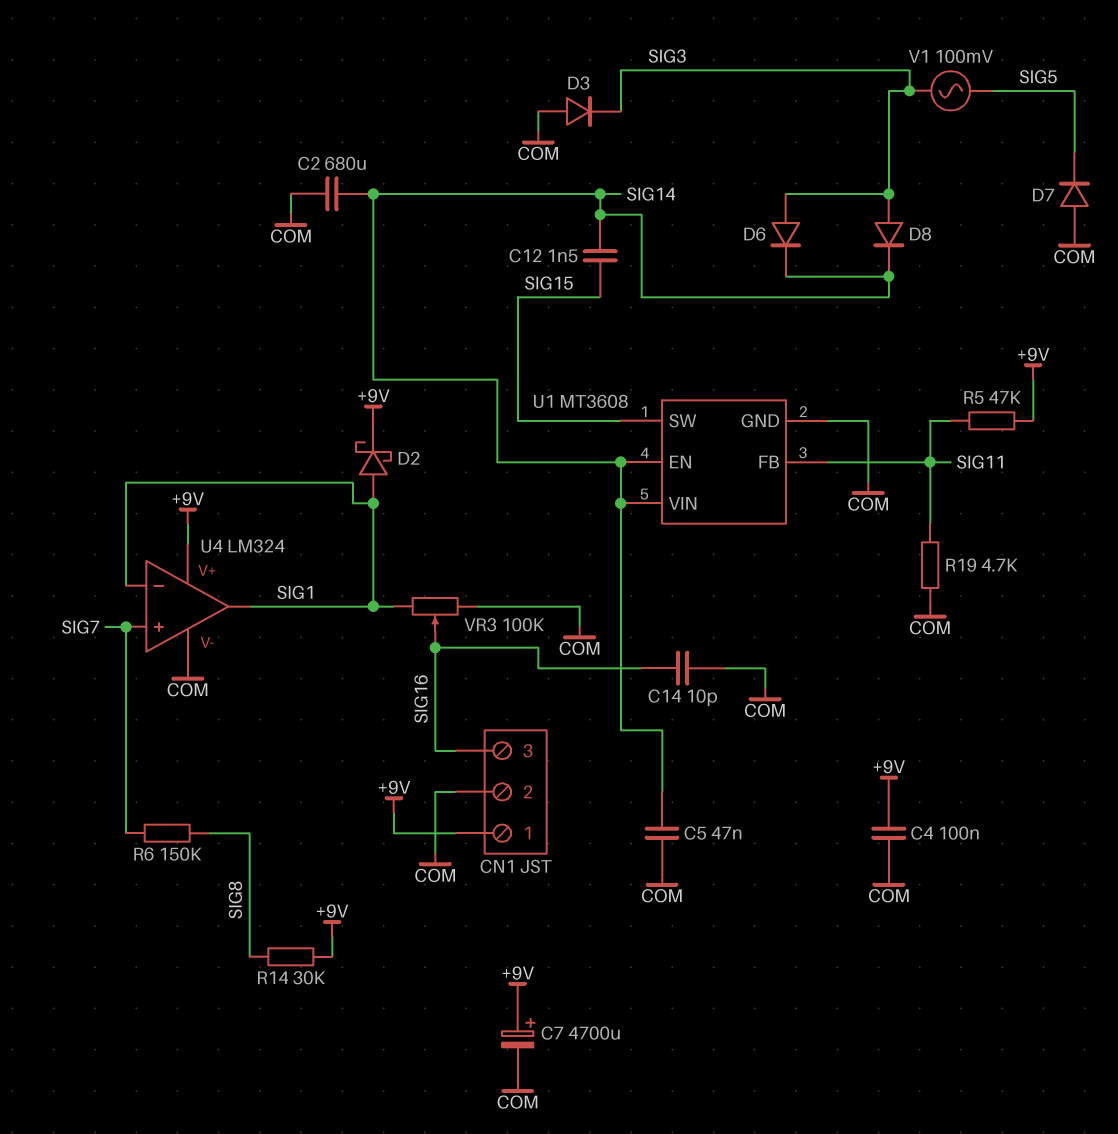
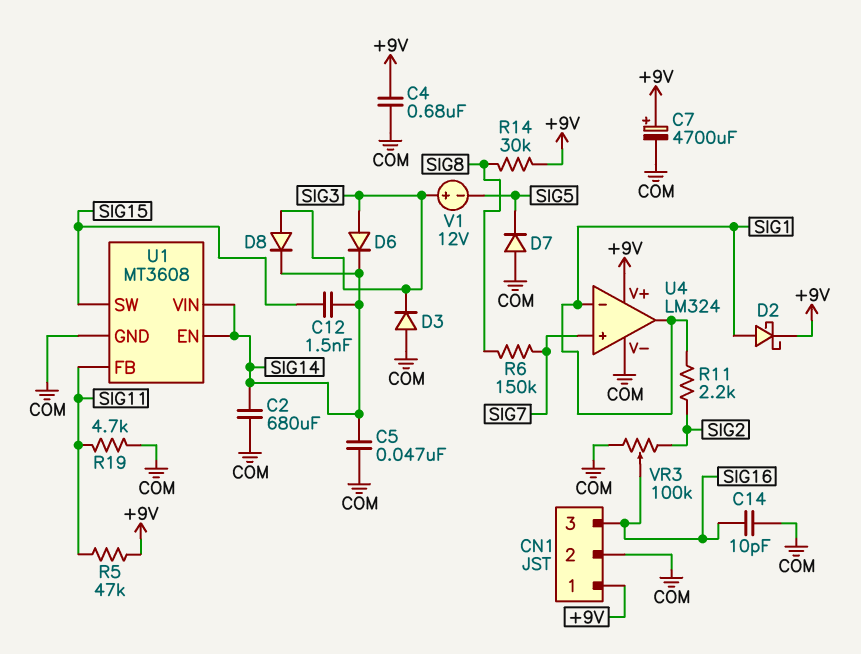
C4: 100nF (+9V, COM) -> 680nF (+9V, COM)
R11: none -> 2.2k (SIG1, SIG2)
V1: AC 100mV (SIG3, SIG5) -> 12V (plus SIG3, minus SIG5)
VR3: 100k (COM, SIG1, wiper SIG16) -> 100k (COM, SIG2, wiper SIG16)

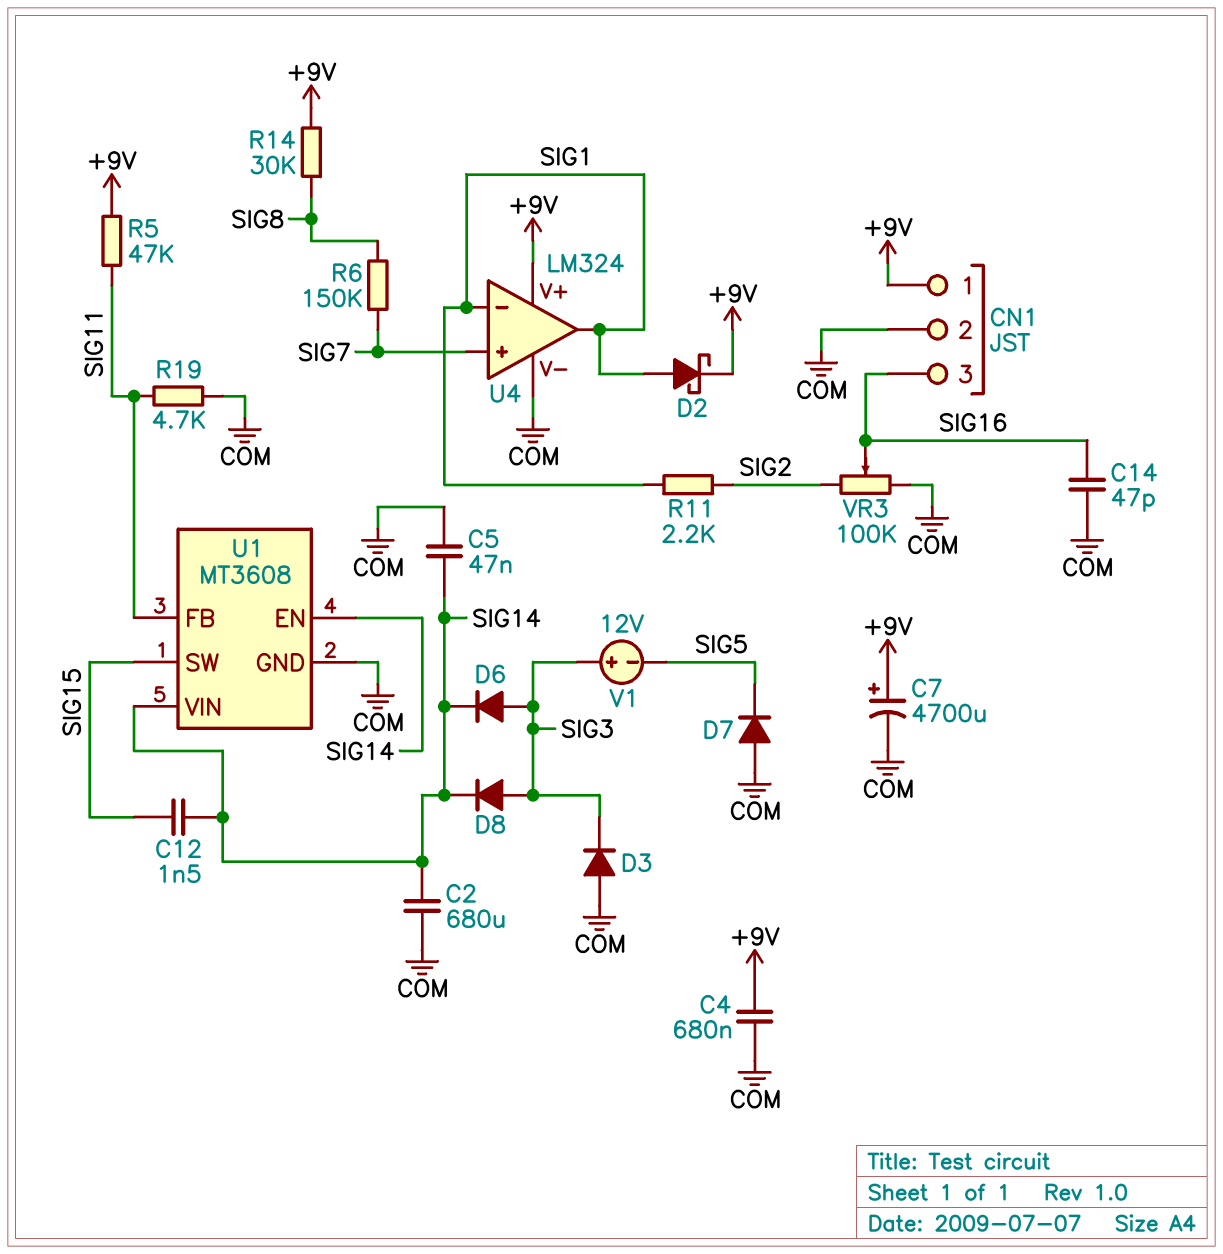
C14: 10pF (COM, SIG16) -> 47pF (COM, SIG16)

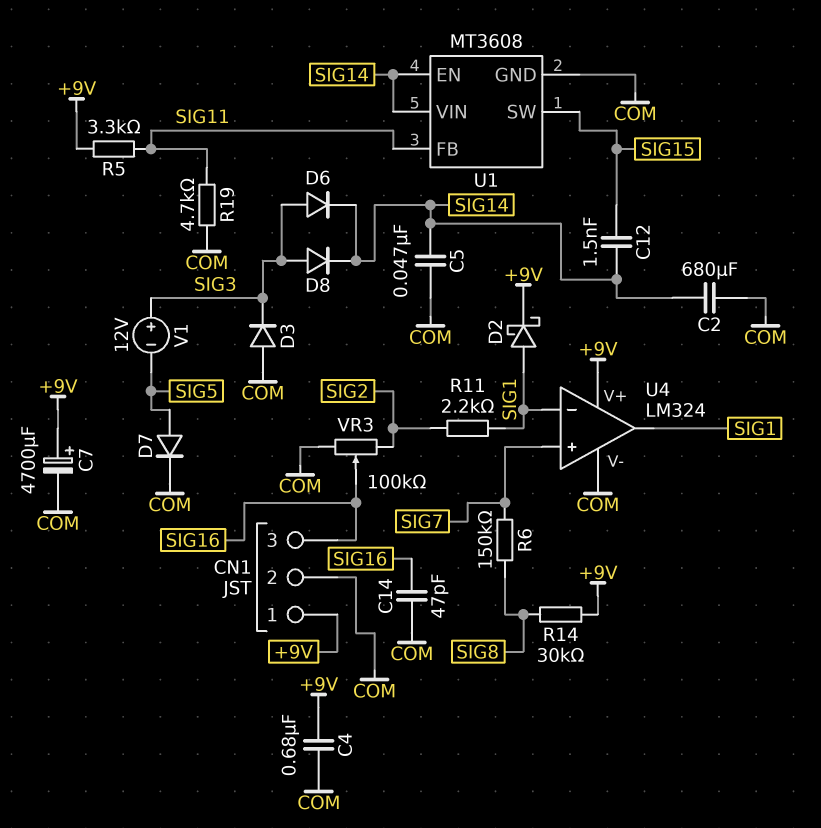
D7: diode (A COM, K SIG5) -> diode (A SIG5, K COM)
R5: 47k (+9V, SIG11) -> 3.3k (+9V, SIG11)

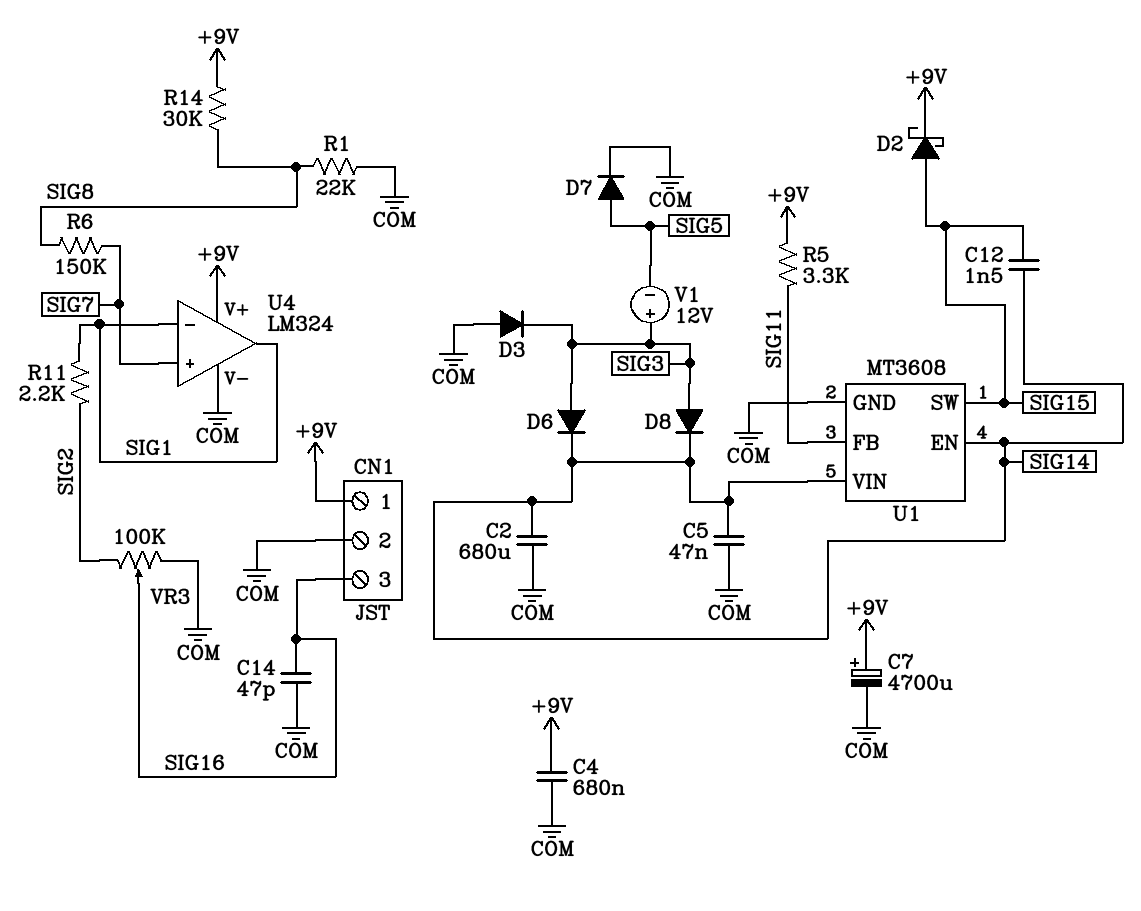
D2: schottky (A SIG1, K +9V) -> schottky (A SIG15, K +9V)
R1: none -> 22k (COM, SIG8)
R19: 4.7k (COM, SIG11) -> none

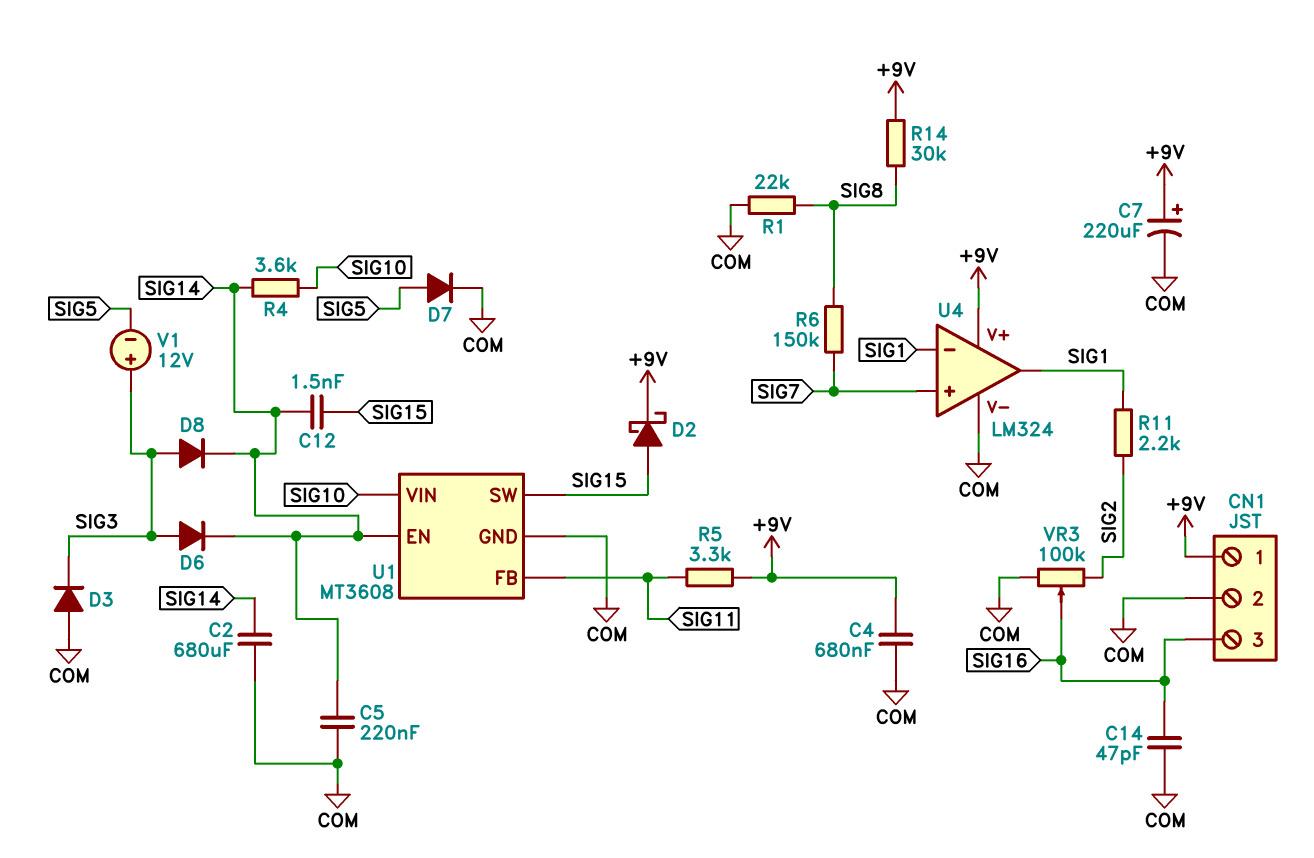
C5: 47nF (COM, SIG14) -> 220nF (COM, SIG14)
C7: 4700uF (plus +9V, minus COM) -> 220uF (plus +9V, minus COM)
R4: none -> 3.6k (SIG10, SIG14)
U1 pin VIN: SIG14 -> SIG10

